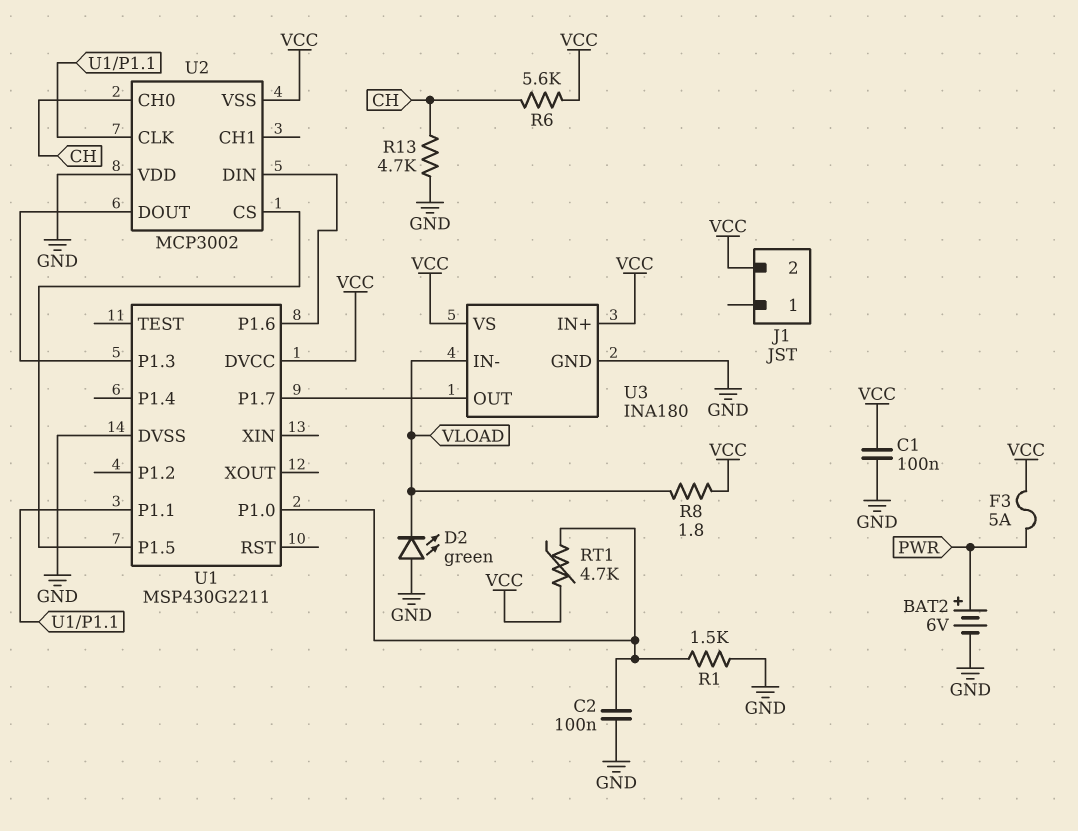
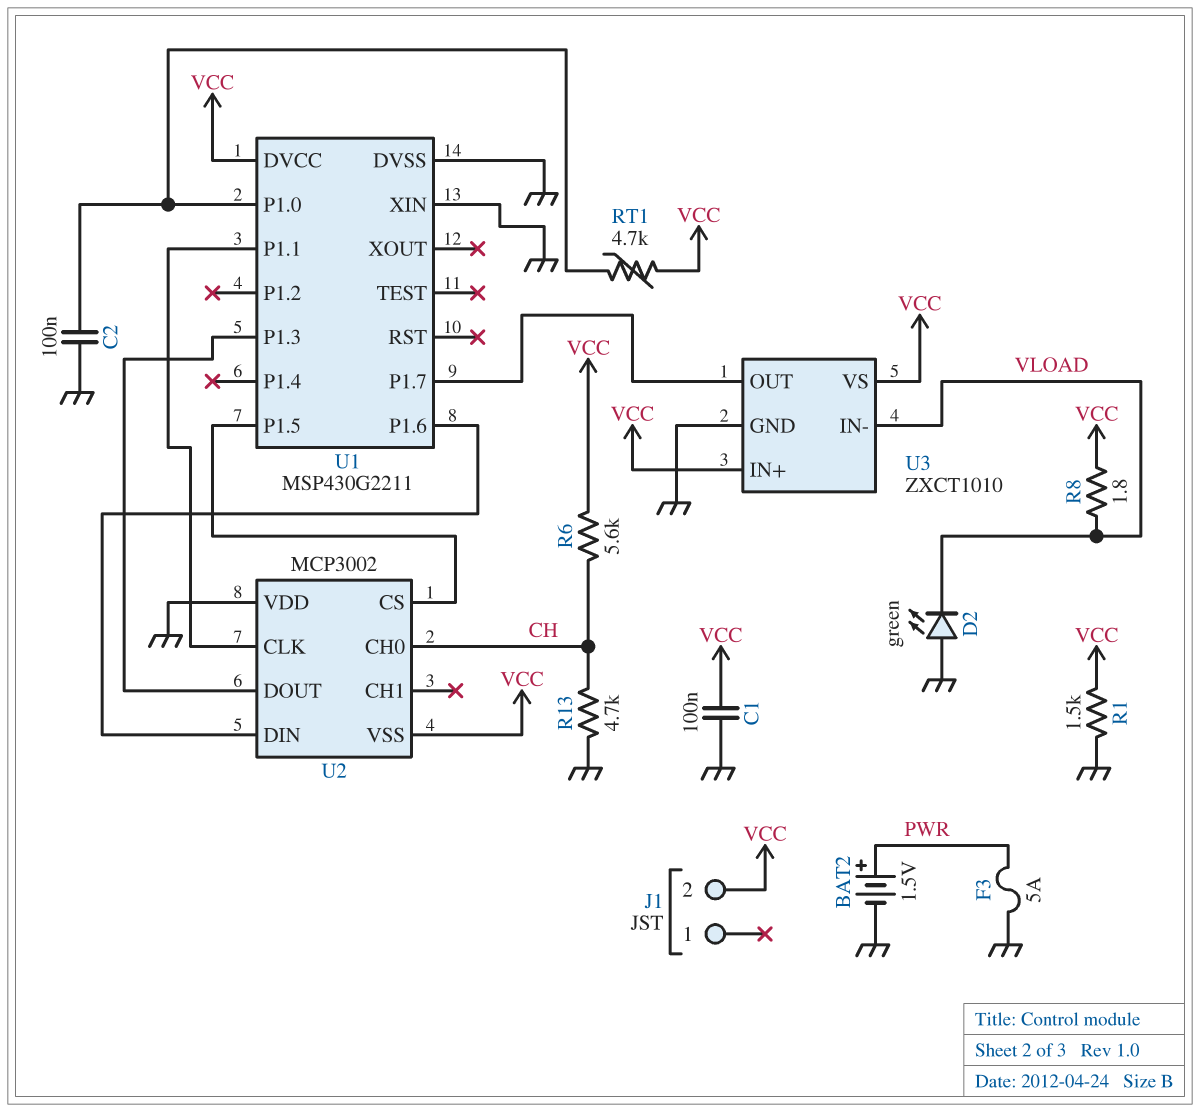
BAT2: 6V (plus PWR, minus GND) -> 1.5V (plus PWR, minus GND)
F3: 5A (PWR, VCC) -> 5A (GND, PWR)
R1: 1.5k (GND, U1/P1.0) -> 1.5k (GND, VCC)
U1 pin XIN: none -> GND
U3: INA180 -> ZXCT1010

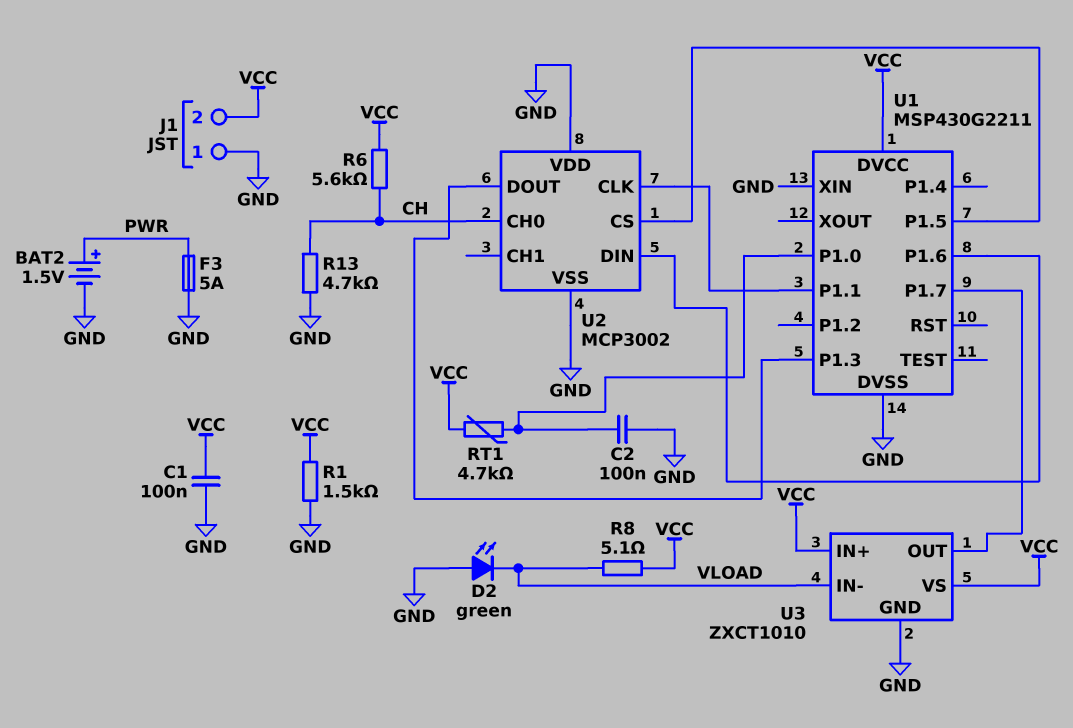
J1 pin 1: none -> GND
R8: 1.8 (VCC, VLOAD) -> 5.1 (VCC, VLOAD)
U2 pin VSS: VCC -> GND

